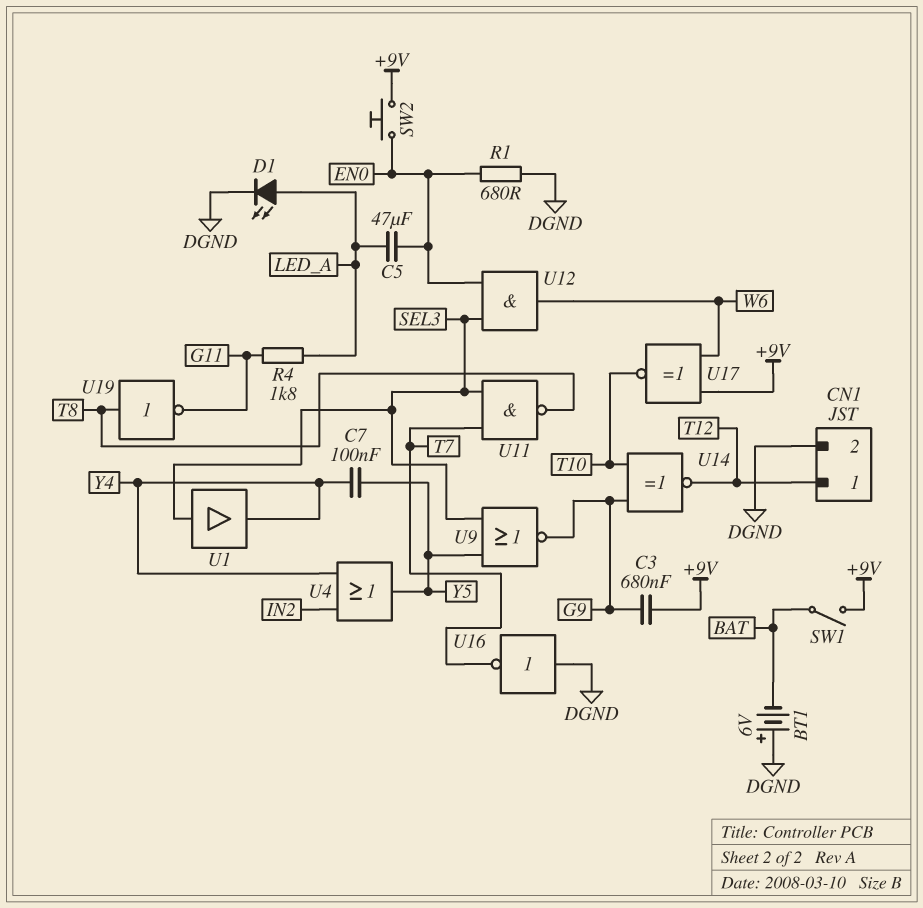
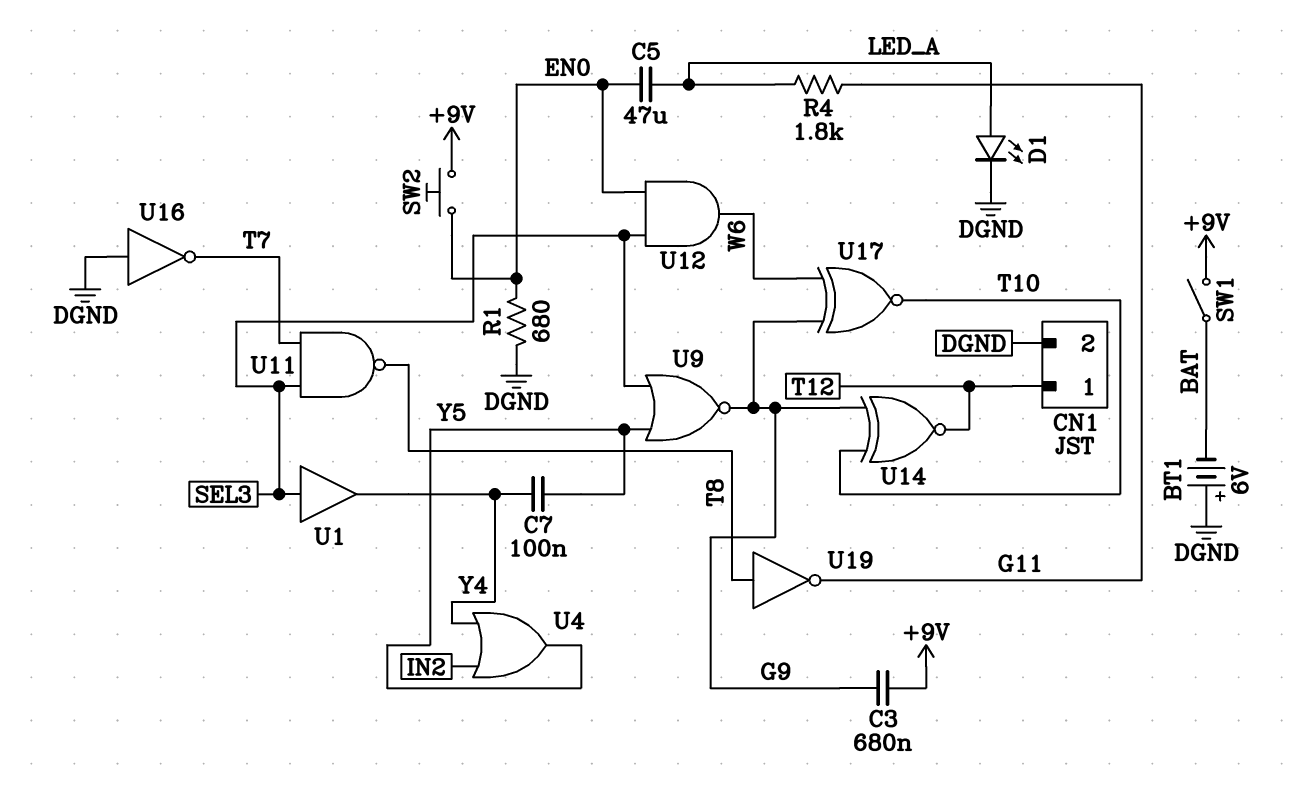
U17: XNOR (in +9V, in W6, out T10) -> XNOR (in G9, in W6, out T10)

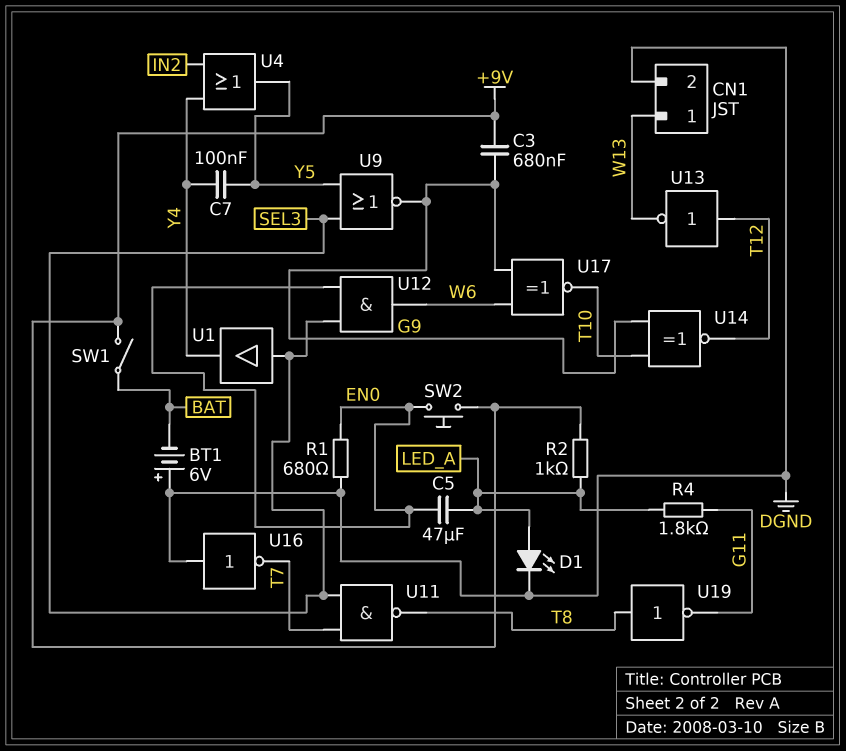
CN1 pin 1: T12 -> W13
R2: none -> 1k (+9V, LED_A)
U13: none -> NOT (in T12, out W13)

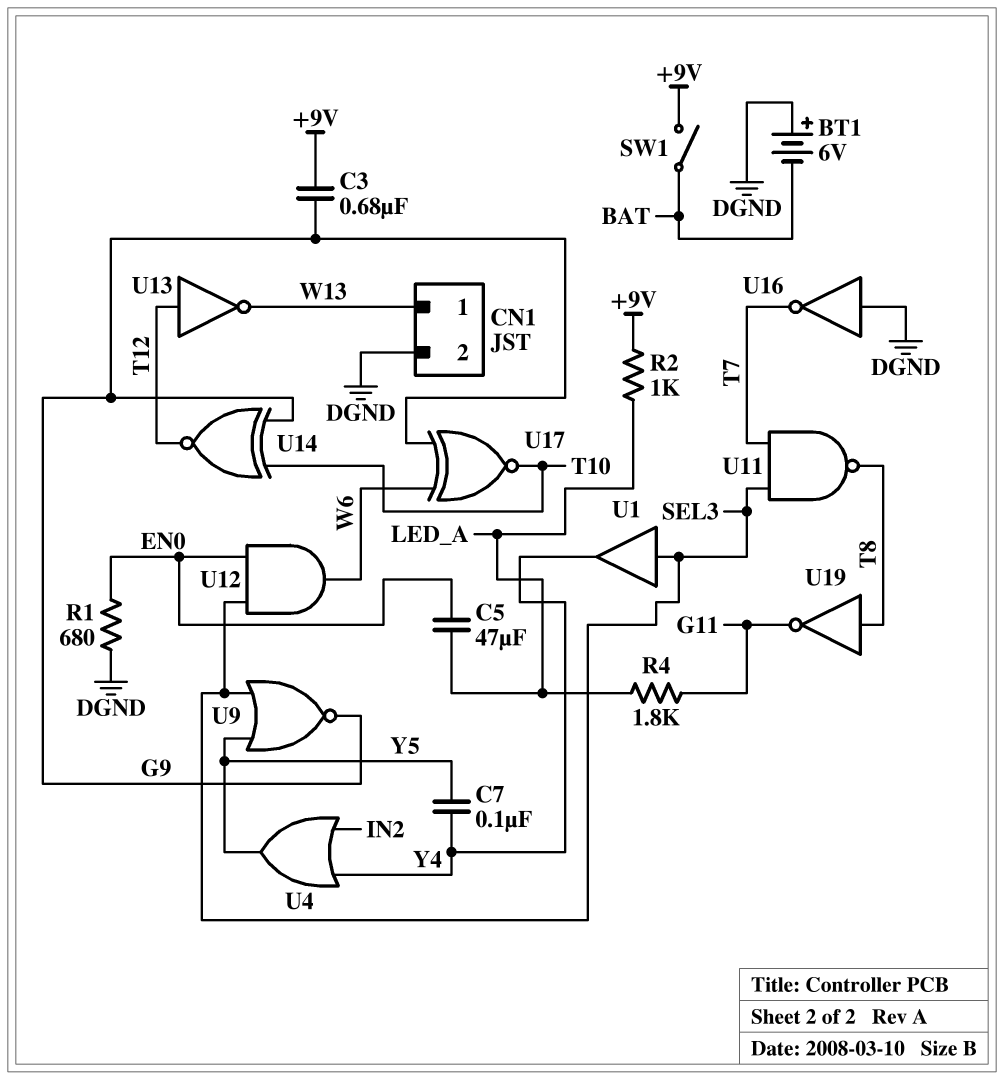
D1: LED (A LED_A, K DGND) -> none
SW2: button (+9V, EN0) -> none

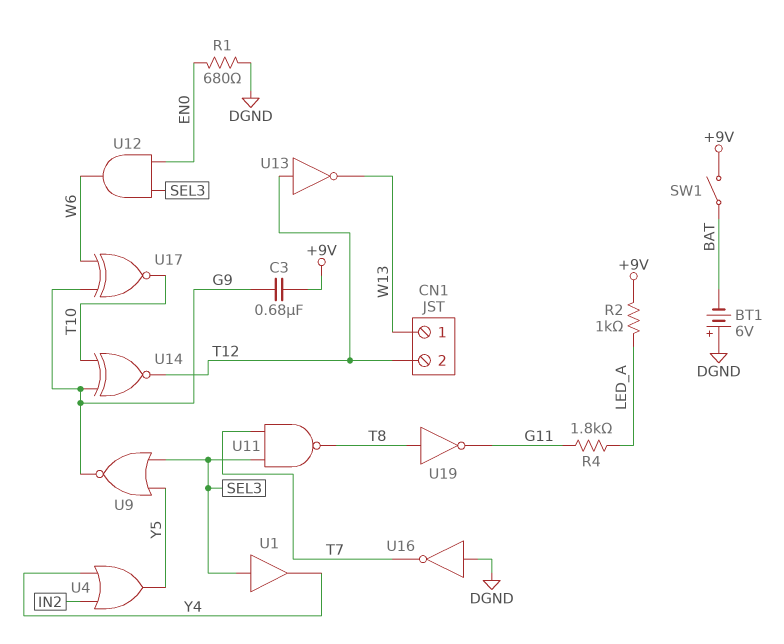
C5: 47uF (EN0, LED_A) -> none
C7: 100nF (Y4, Y5) -> none
CN1 pin 2: DGND -> T12

